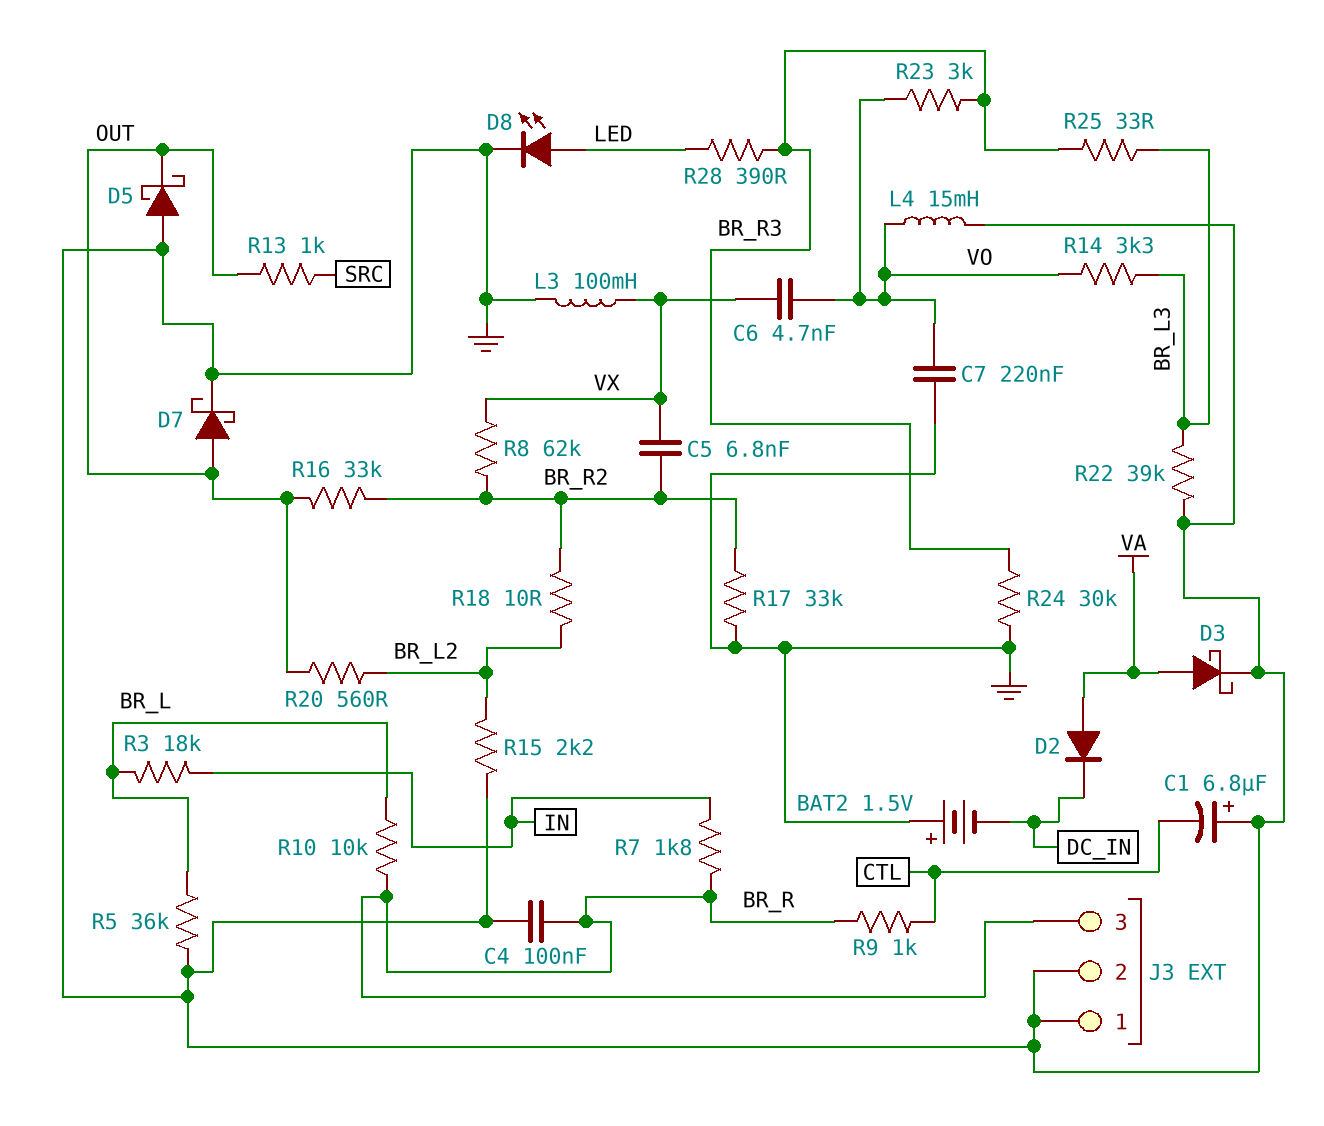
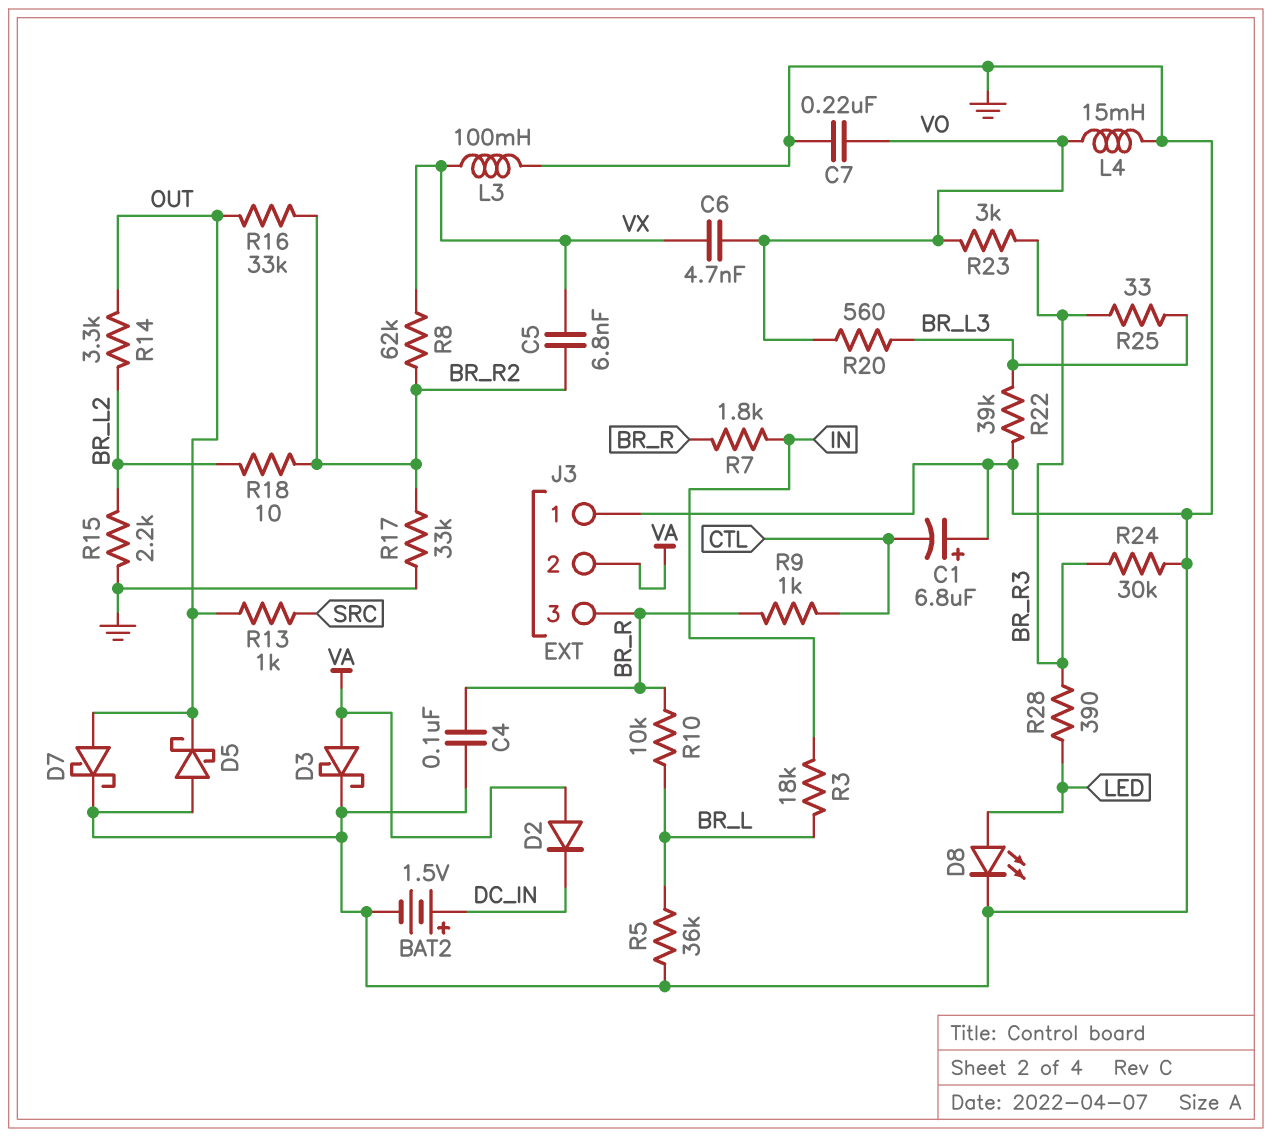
BAT2: 1.5V (plus GND, minus DC_IN) -> 1.5V (plus DC_IN, minus GND)
J3 pin 2: GND -> VA
R14: 3.3k (BR_L3, VO) -> 3.3k (BR_L2, OUT)
R20: 560 (BR_L2, OUT) -> 560 (BR_L3, VO)

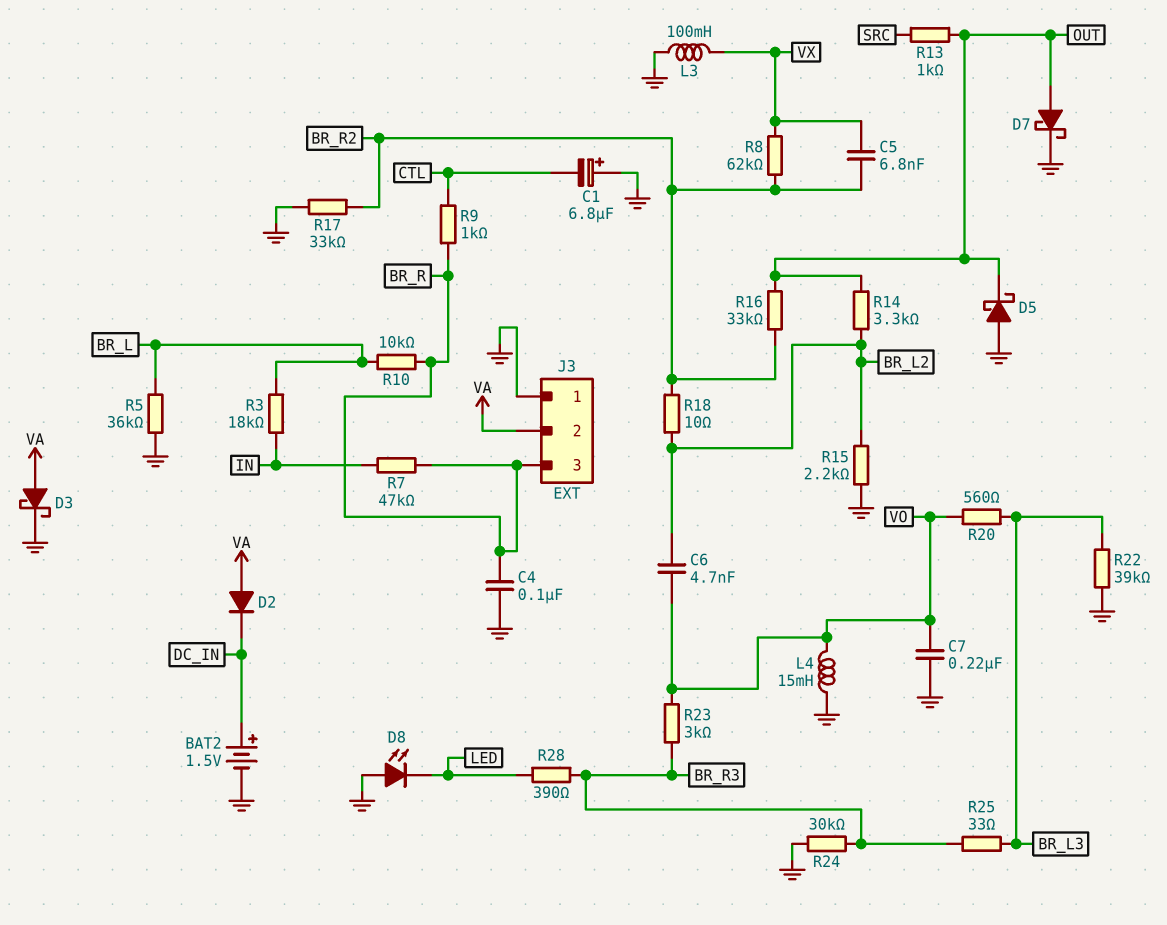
C6: 4.7nF (VO, VX) -> 4.7nF (BR_L2, VO)
D8: LED (A LED, K GND) -> LED (A GND, K LED)
R7: 1.8k (BR_R, IN) -> 47k (BR_R, IN)

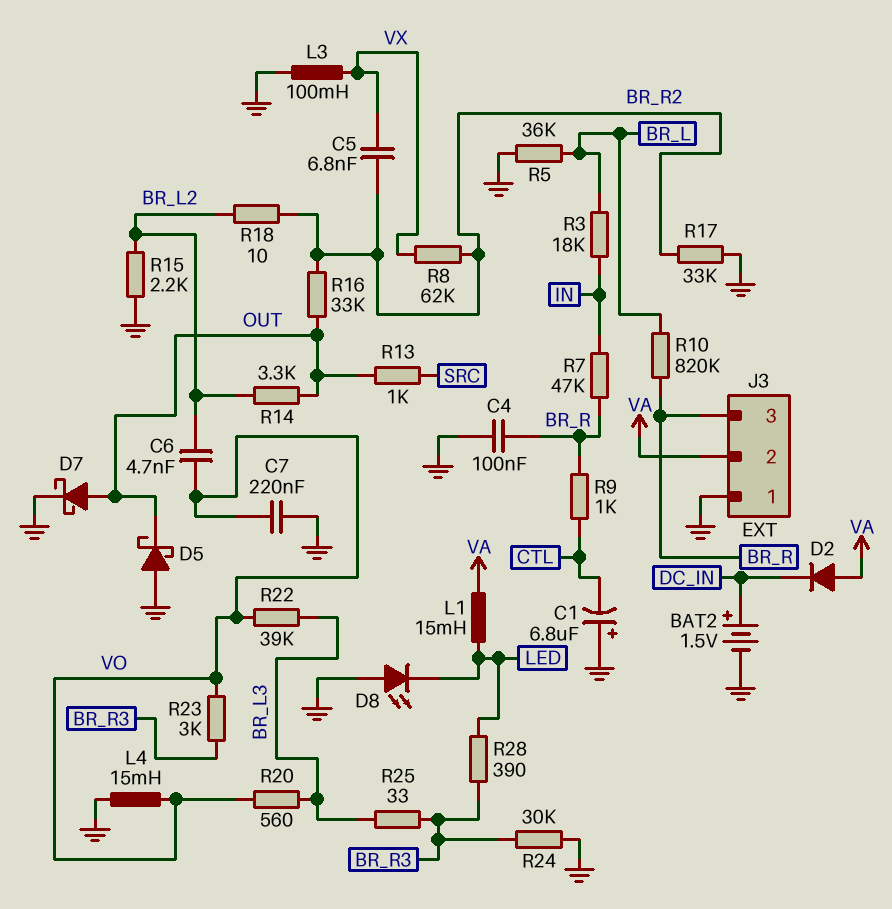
D3: schottky (A VA, K GND) -> none
L1: none -> 15mH (LED, VA)
R10: 10k (BR_L, BR_R) -> 820k (BR_L, BR_R)
R22: 39k (BR_L3, GND) -> 39k (BR_L3, VO)

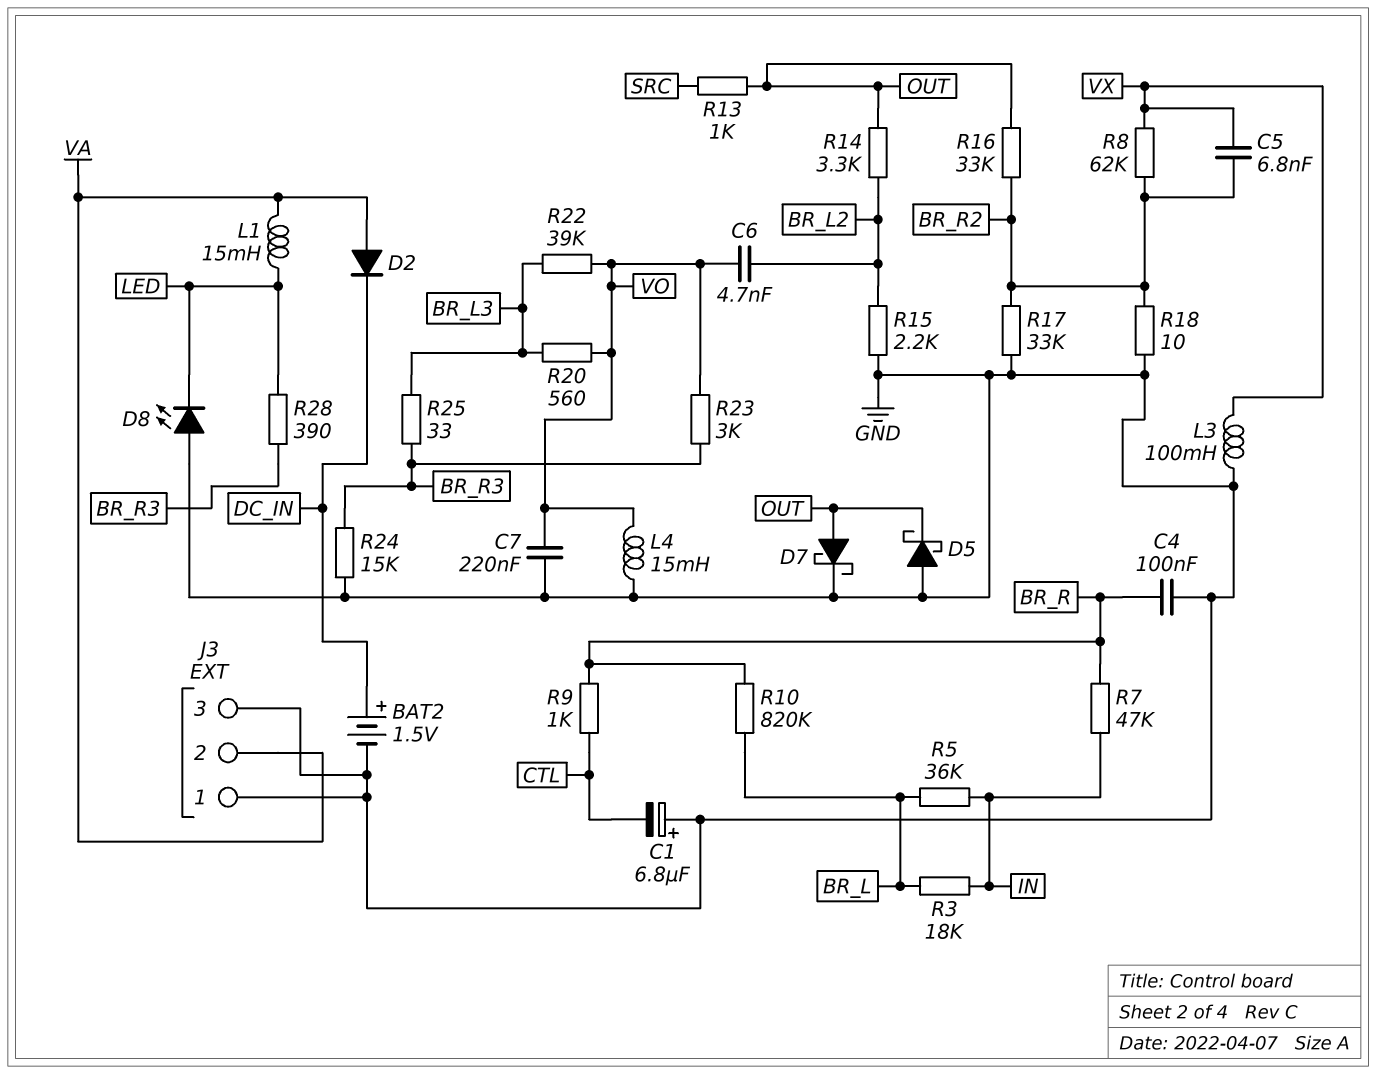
J3 pin 3: BR_R -> GND
R5: 36k (BR_L, GND) -> 36k (BR_L, IN)
R18: 10 (BR_L2, BR_R2) -> 10 (BR_R2, GND)
R24: 30k (BR_R3, GND) -> 15k (BR_R3, GND)

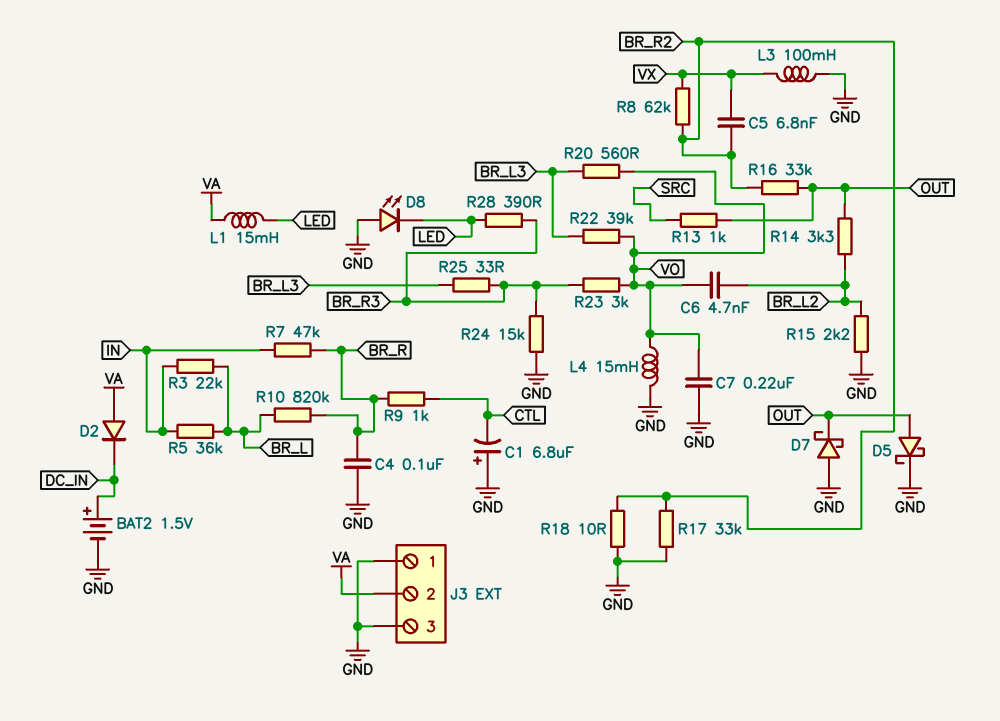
D5: schottky (A GND, K OUT) -> schottky (A OUT, K GND)
D7: schottky (A OUT, K GND) -> schottky (A GND, K OUT)
R3: 18k (BR_L, IN) -> 22k (BR_L, IN)

